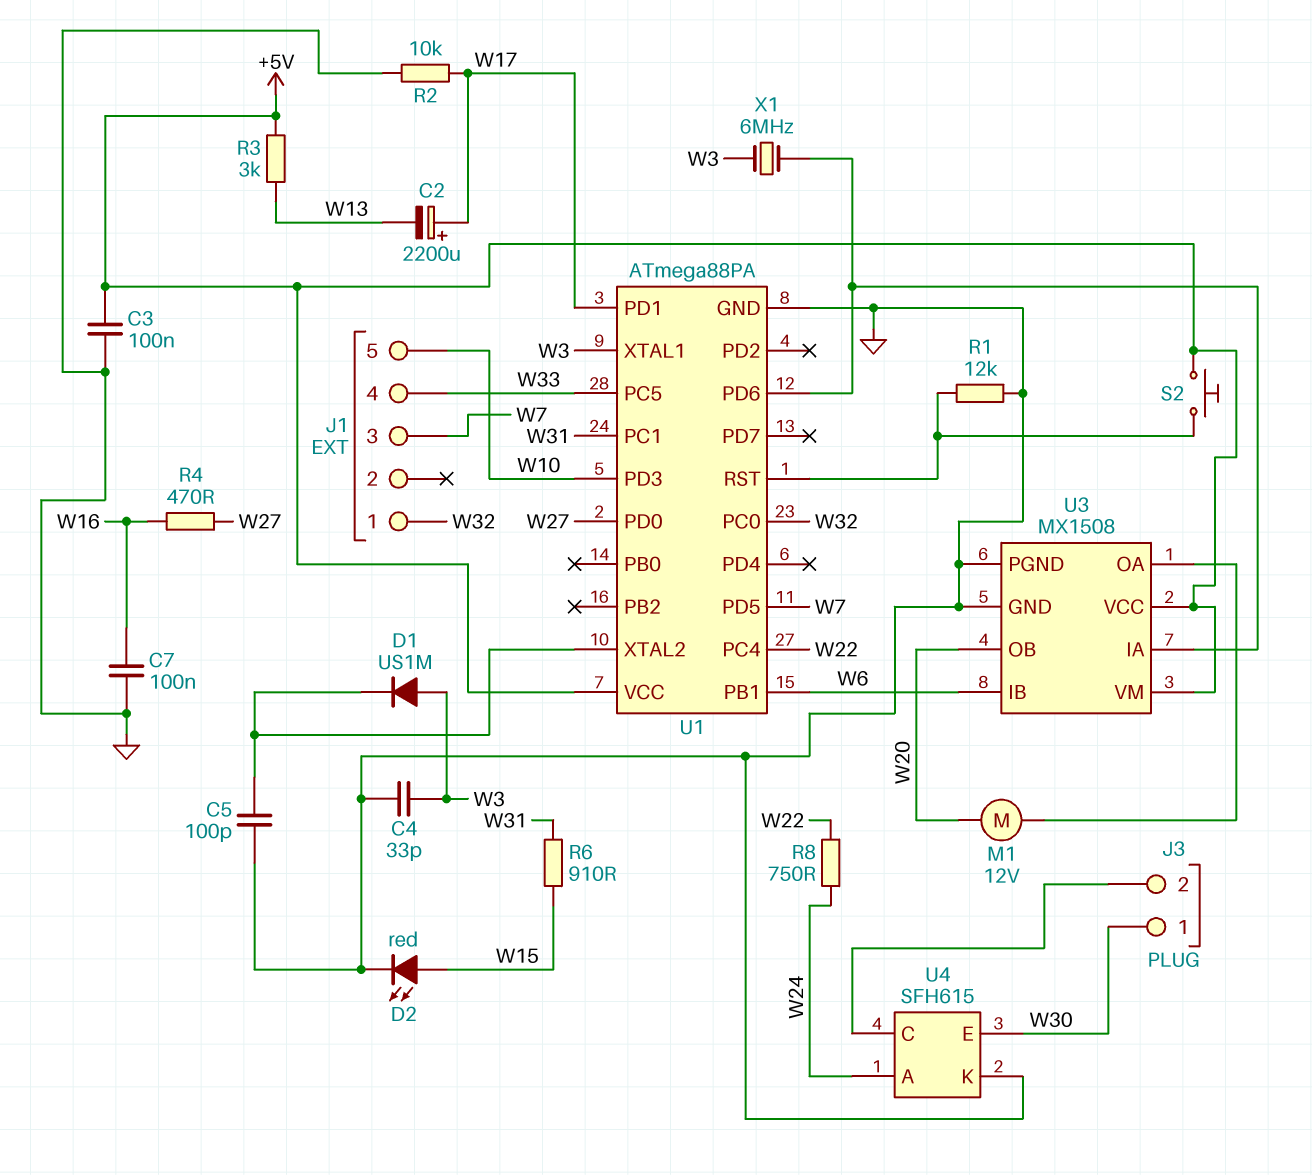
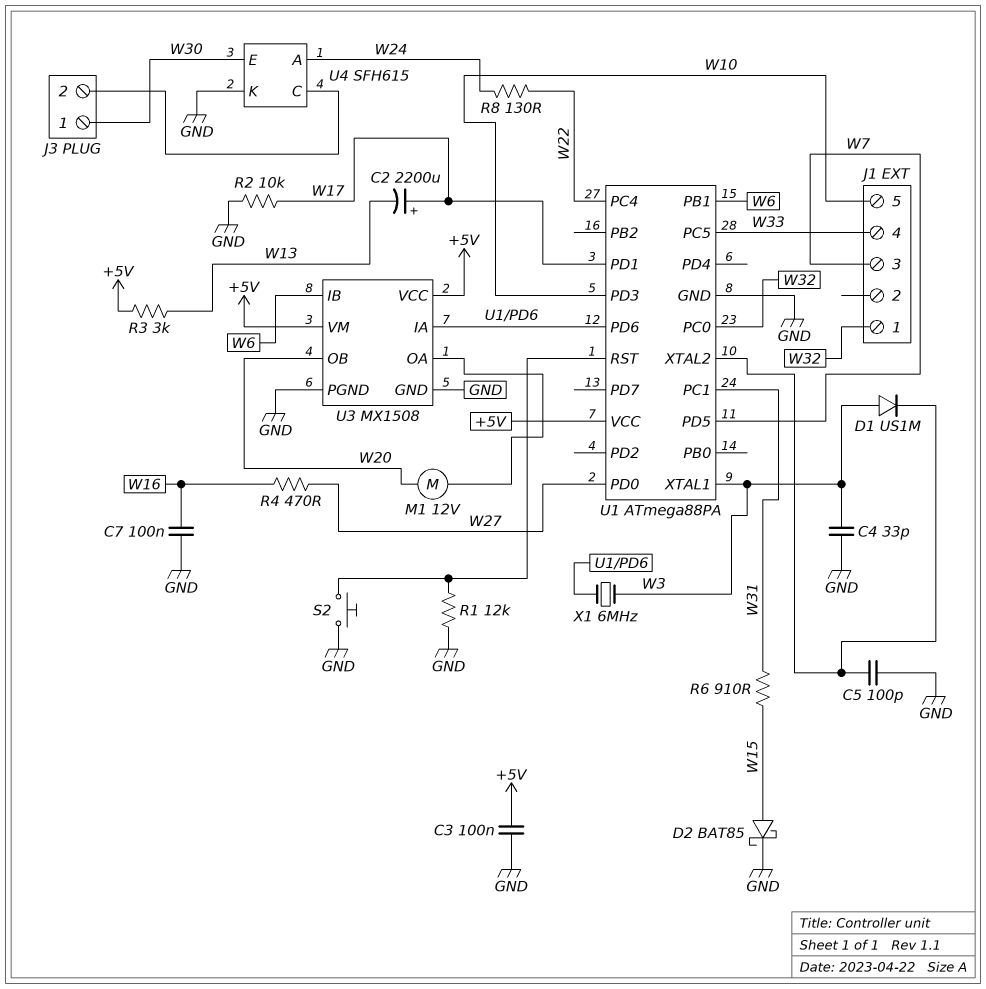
D2: LED red (A W15, K GND) -> schottky BAT85 (A W15, K GND)
R8: 750 (W22, W24) -> 130 (W22, W24)
S2: button (+5V, U1/RST) -> button (GND, U1/RST)

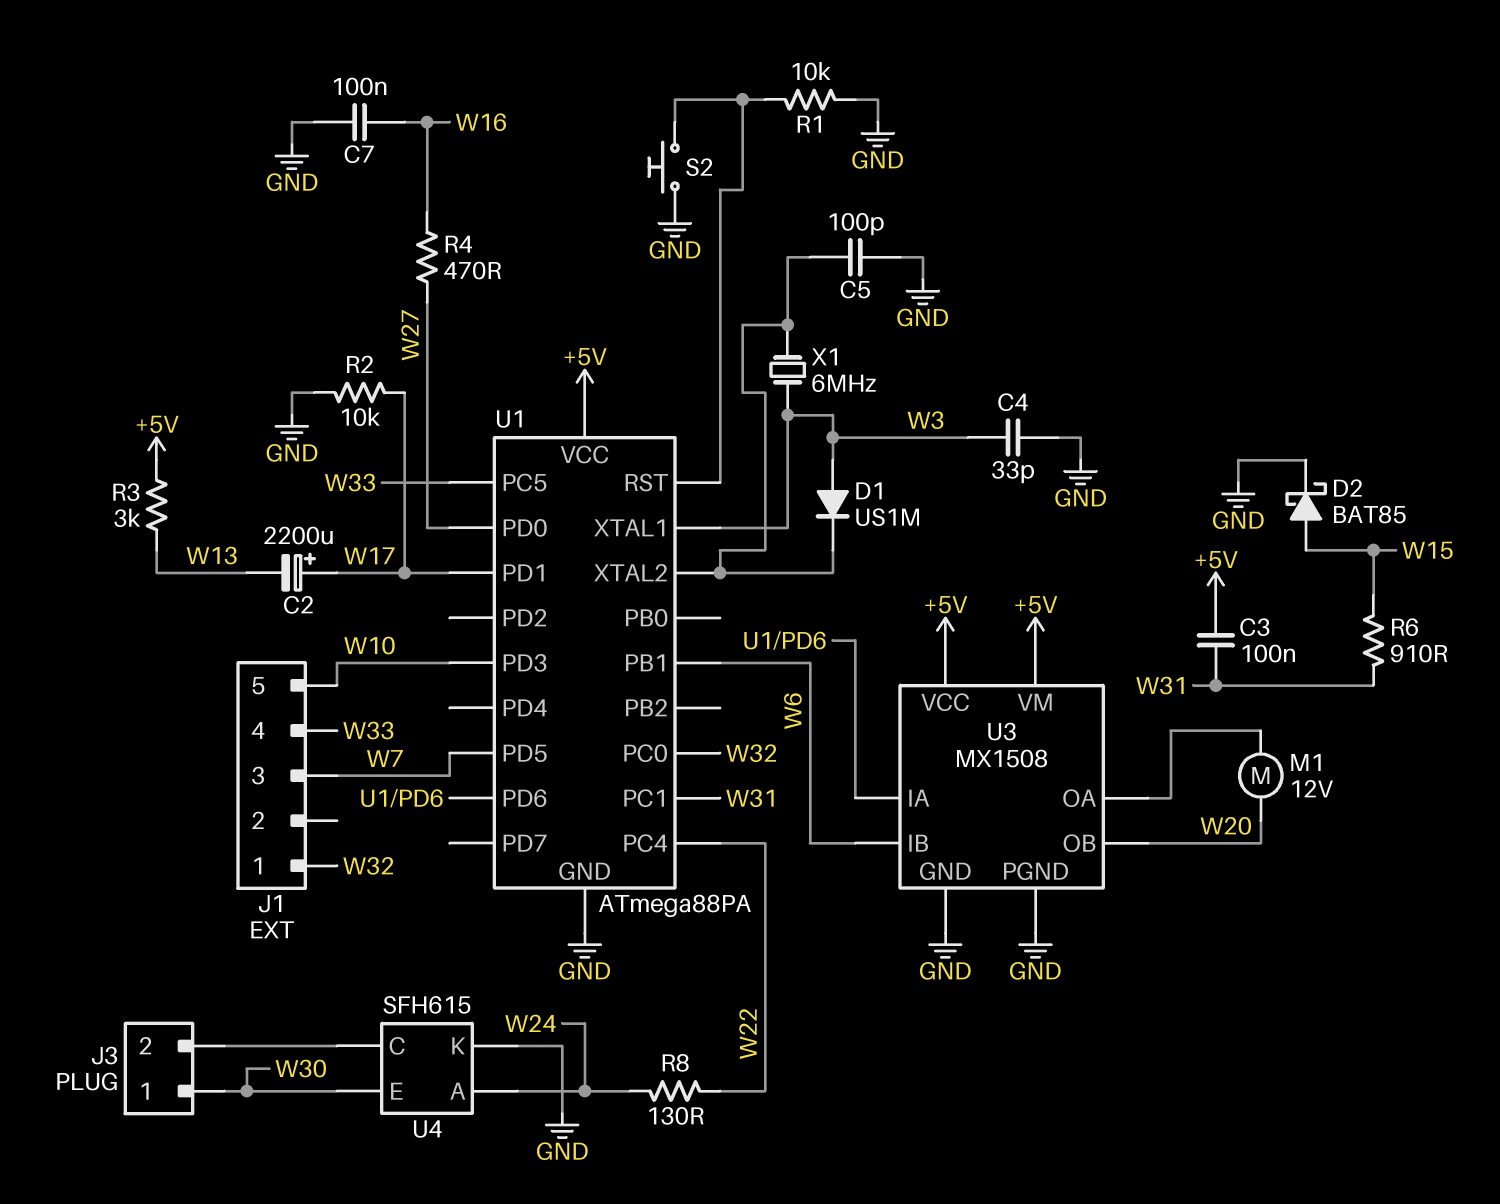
C3: 100nF (+5V, GND) -> 100nF (+5V, W31)
R1: 12k (GND, U1/RST) -> 10k (GND, U1/RST)
X1: 6MHz (U1/PD6, W3) -> 6MHz (U1/XTAL2, W3)

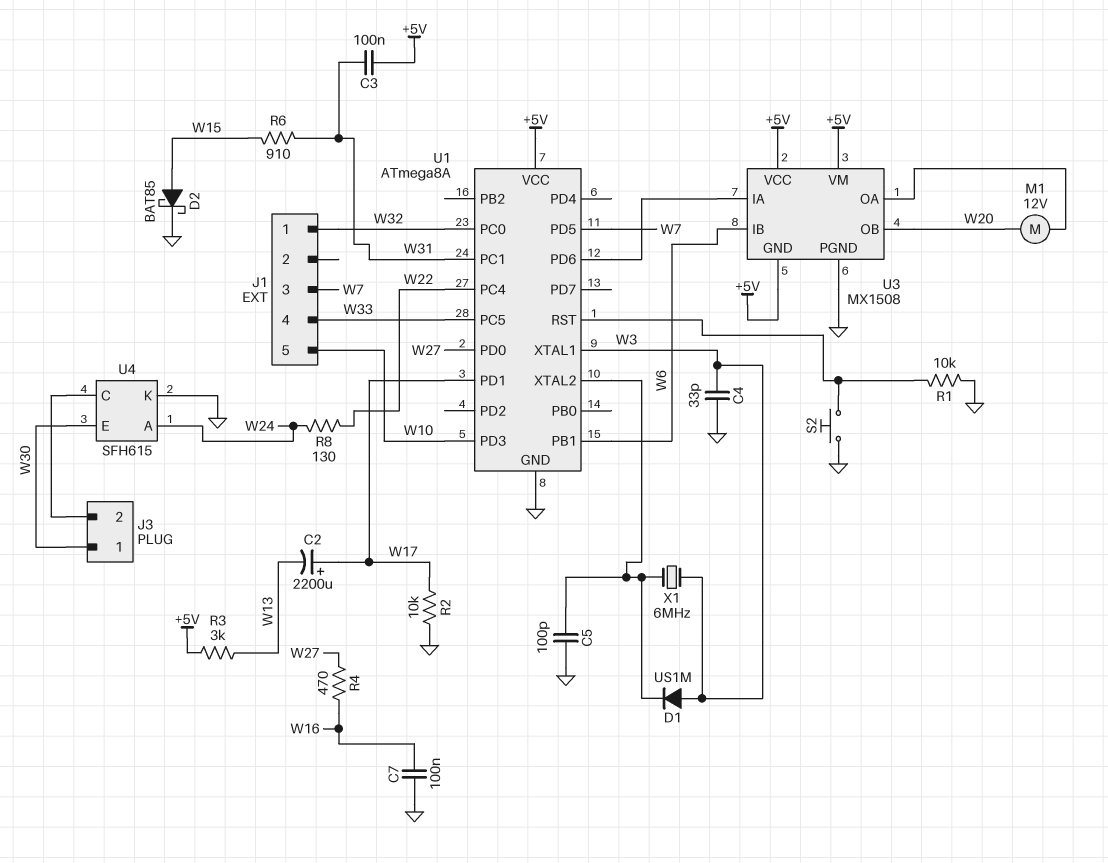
U1: ATmega88PA -> ATmega8A
U3 pin GND: GND -> +5V

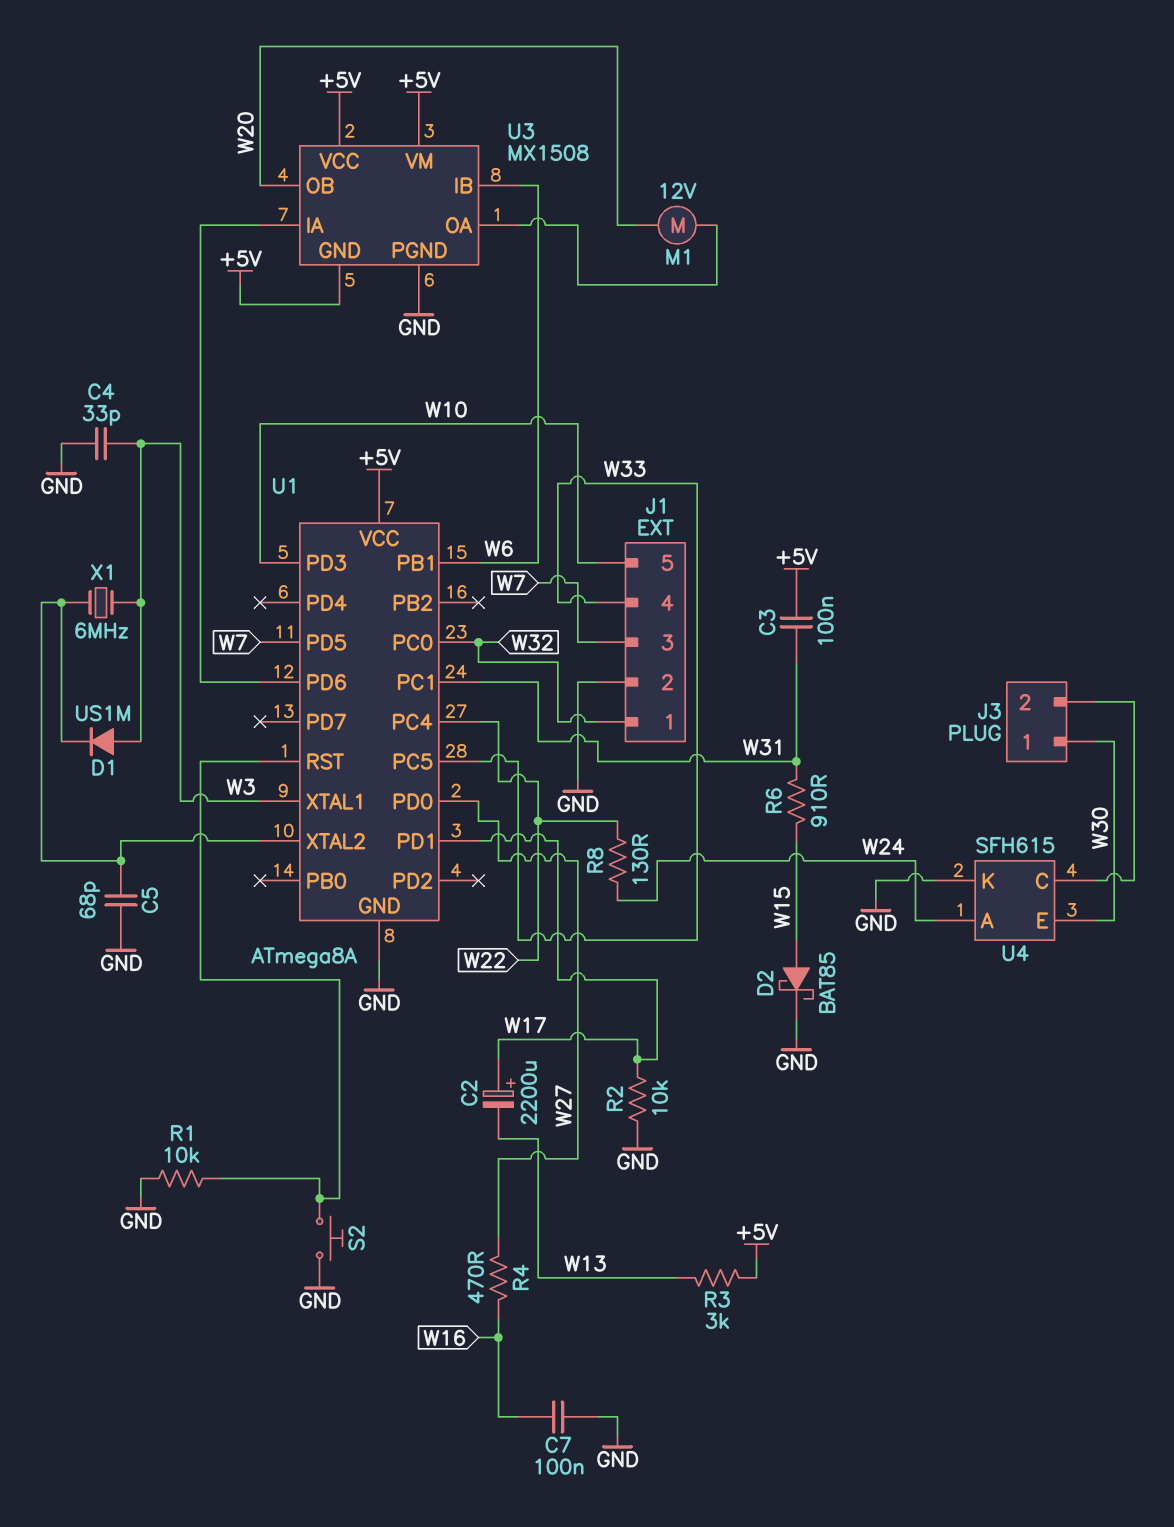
C5: 100pF (GND, U1/XTAL2) -> 68pF (GND, U1/XTAL2)
J1 pin 2: none -> GND

